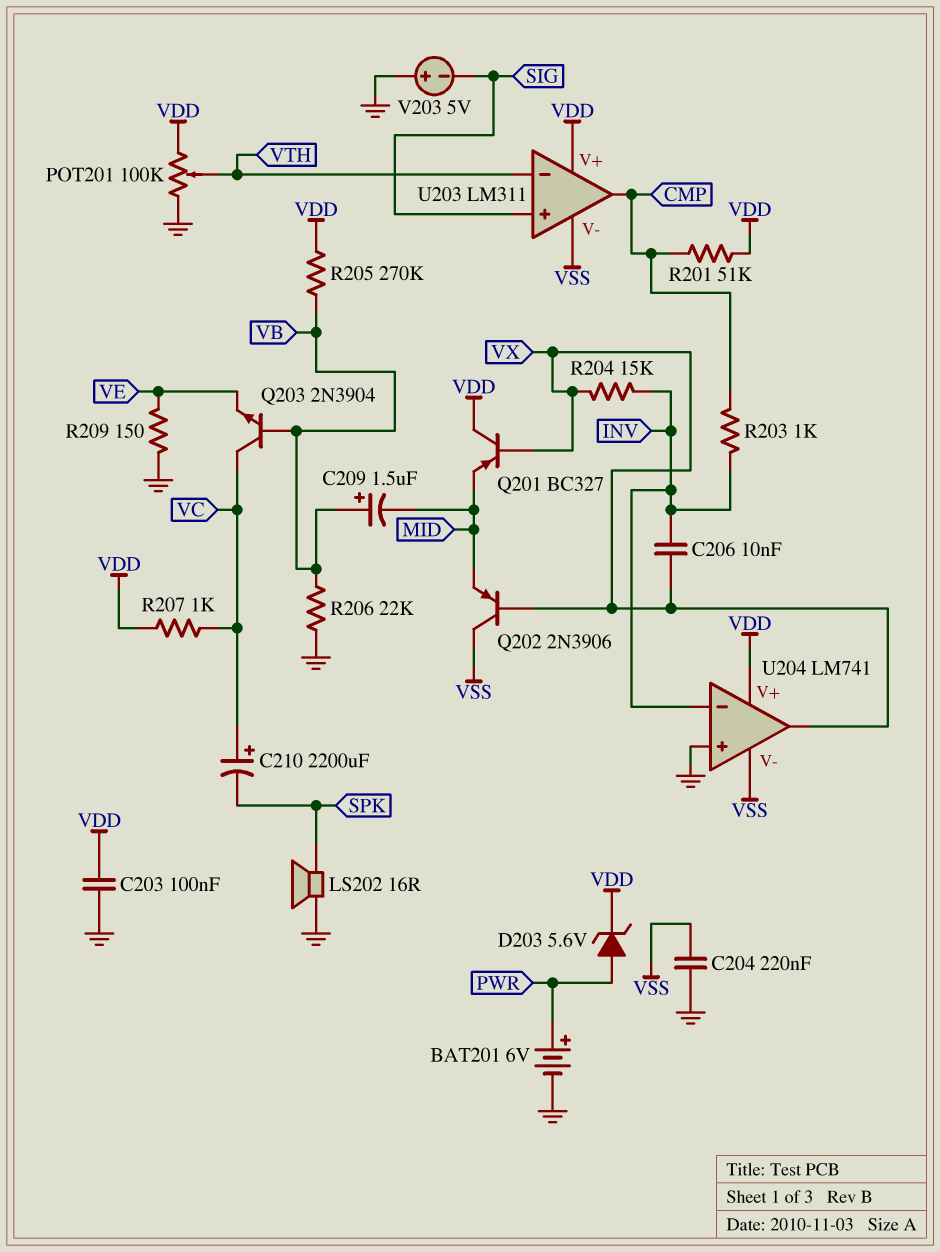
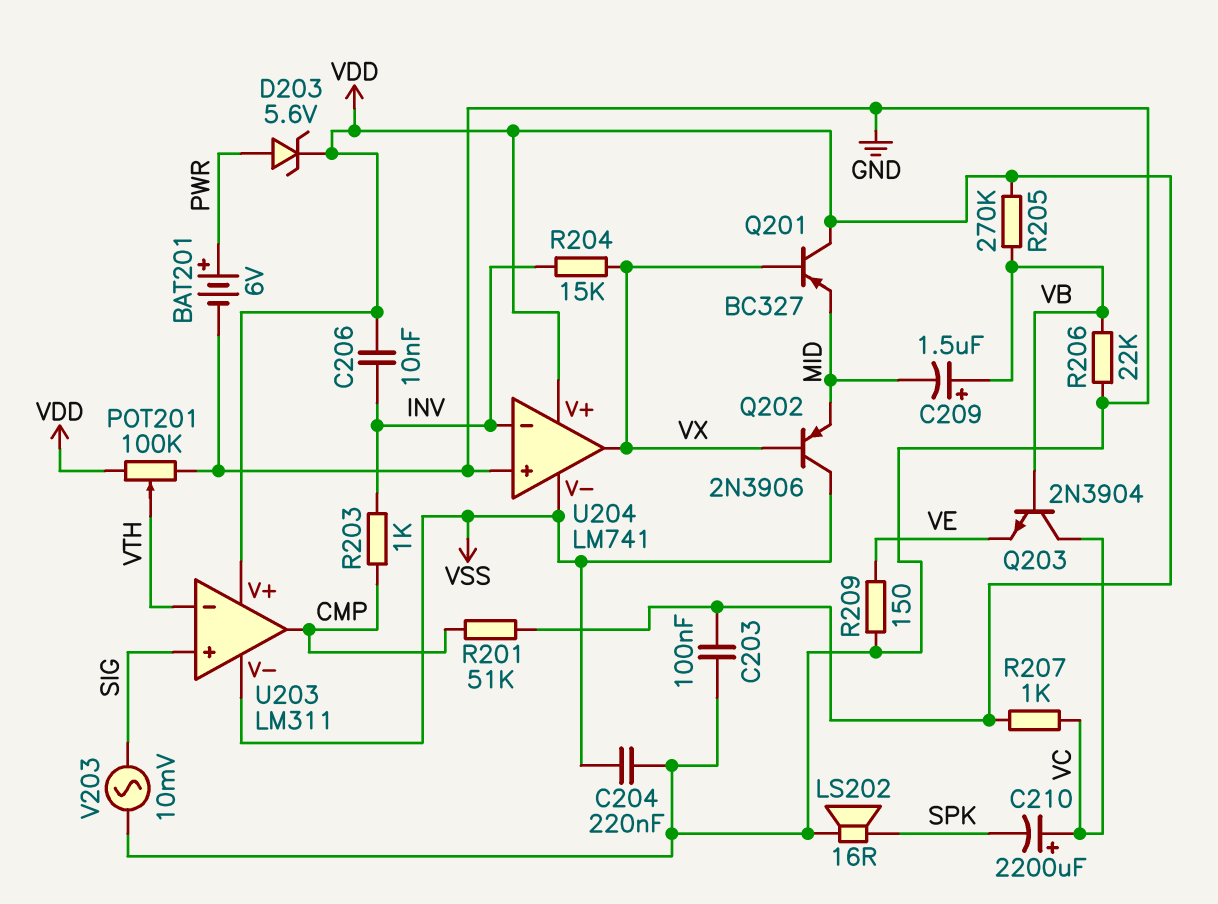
C206: 10nF (INV, VX) -> 10nF (INV, VDD)
V203: 5V (plus GND, minus SIG) -> AC 10mV (GND, SIG)

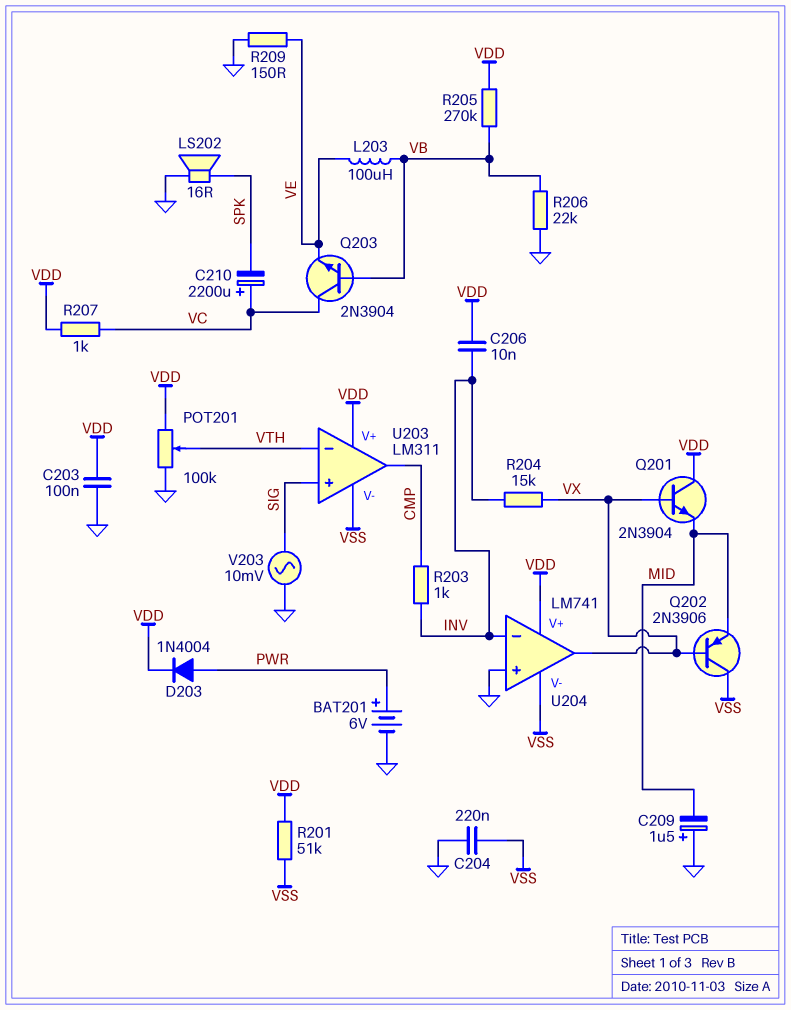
C209: 1.5uF (plus VB, minus MID) -> 1.5uF (plus GND, minus MID)
D203: zener 5.6V (A PWR, K VDD) -> diode 1N4004 (A PWR, K VDD)
L203: none -> 100uH (VB, VE)
Q201: PNP BC327 (B VX, C VDD, E MID) -> NPN 2N3904 (B VX, C VDD, E MID)
R201: 51k (CMP, VDD) -> 51k (VDD, VSS)

